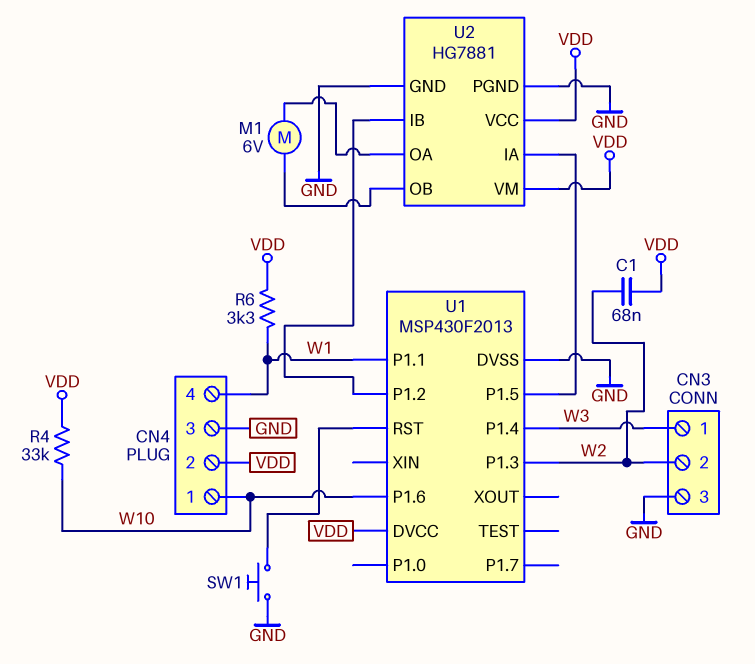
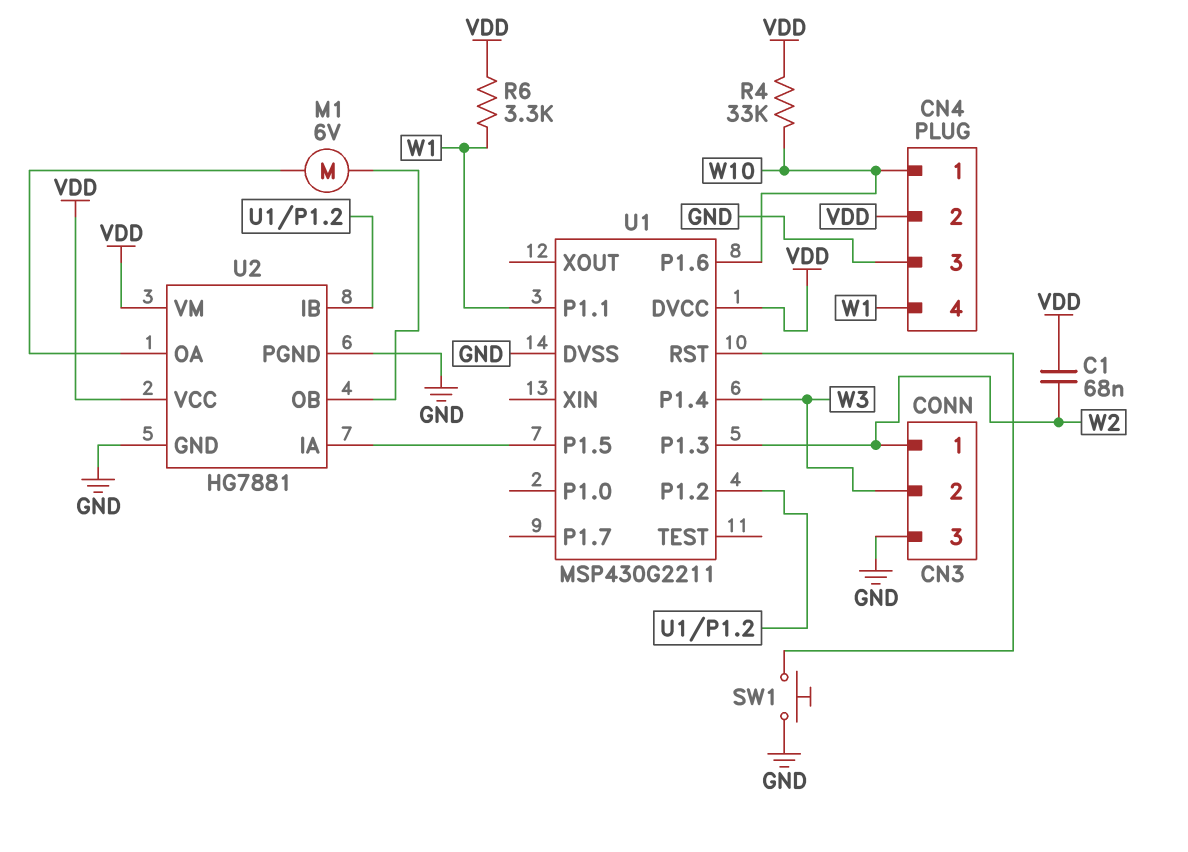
CN3 pin 1: W3 -> W2
CN3 pin 2: W2 -> W3
U1: MSP430F2013 -> MSP430G2211

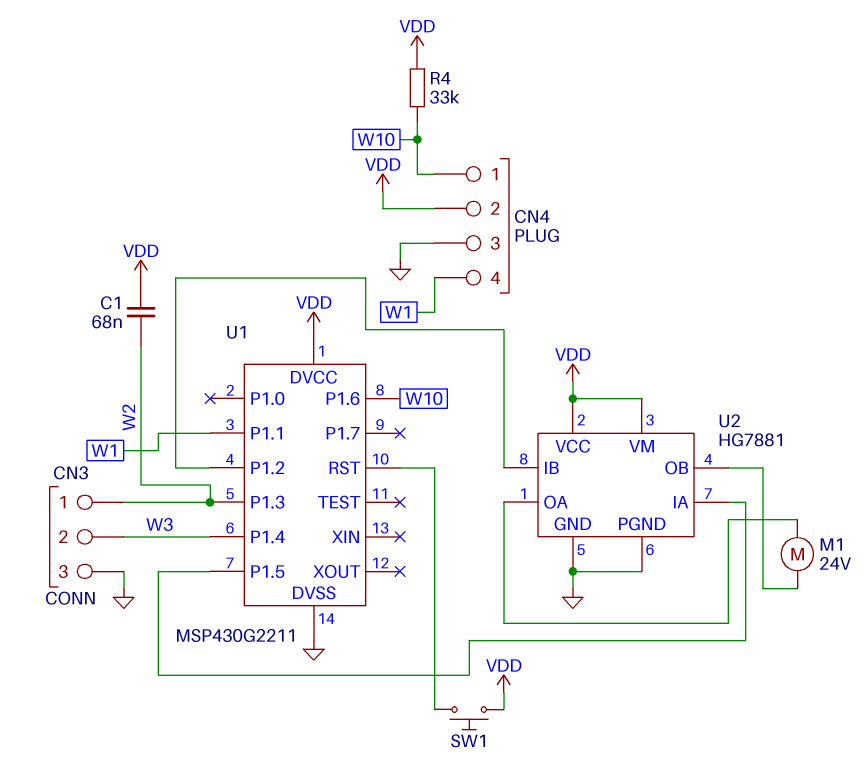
M1: motor 6V (U2/OA, U2/OB) -> motor 24V (U2/OA, U2/OB)
R6: 3.3k (VDD, W1) -> none
SW1: button (GND, U1/RST) -> button (U1/RST, VDD)

